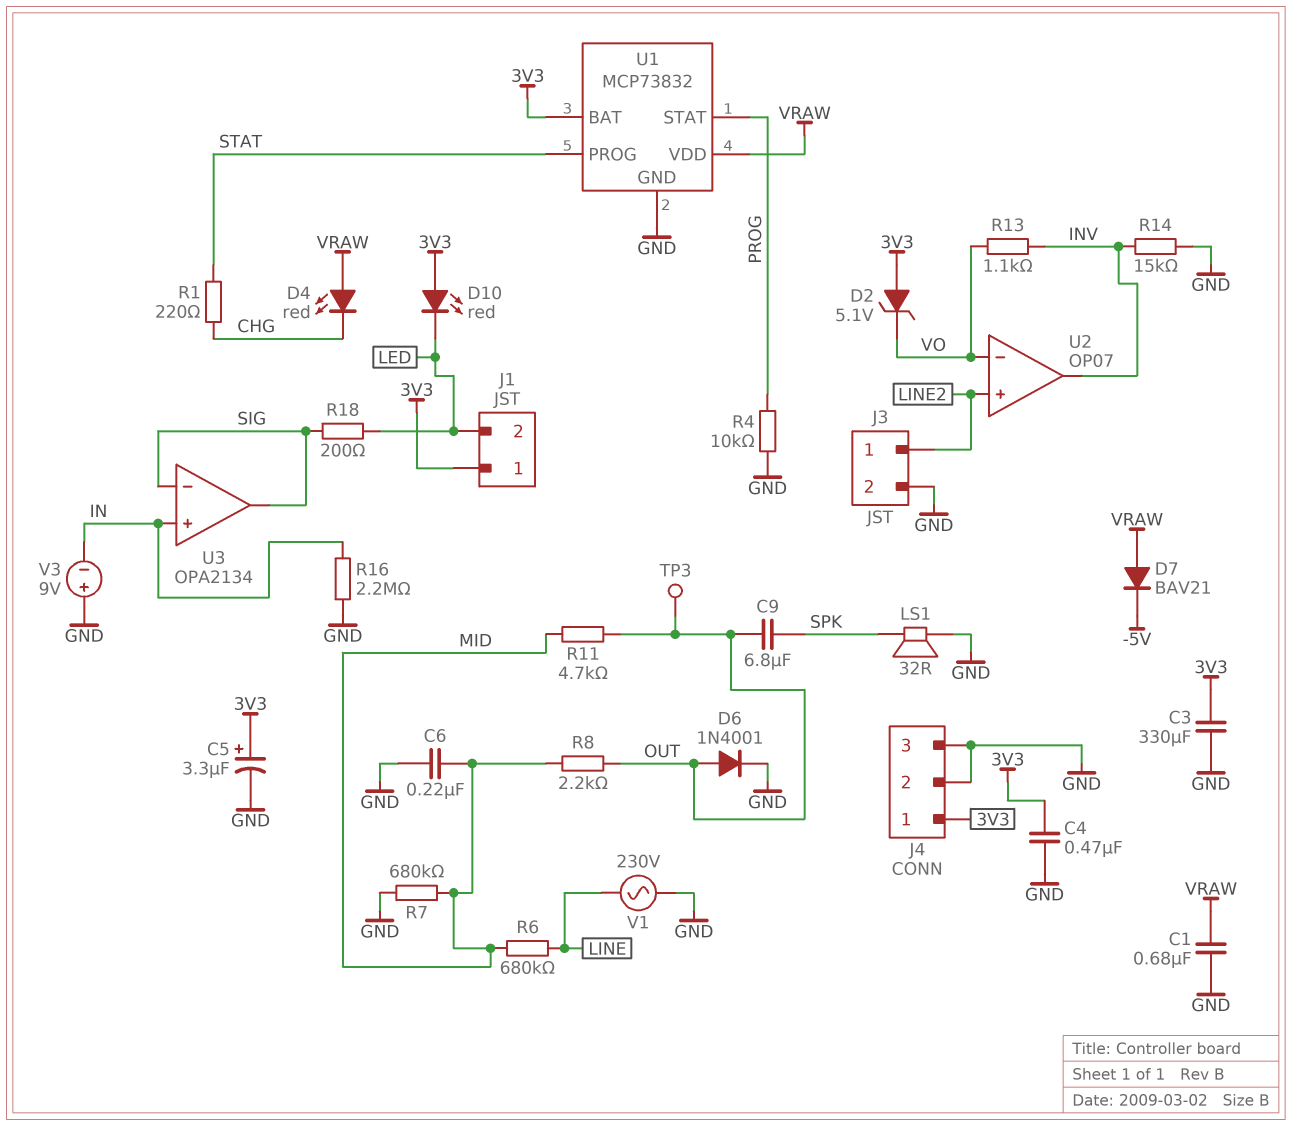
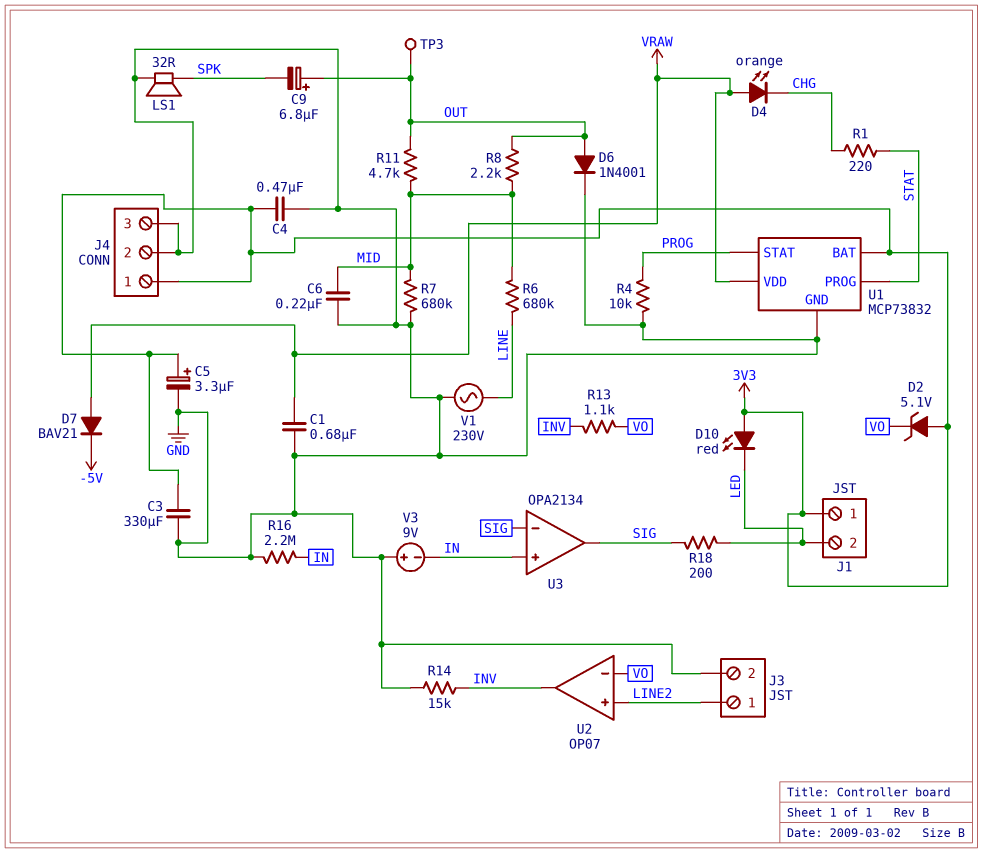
C9: 6.8uF (OUT, SPK) -> 6.8uF (plus OUT, minus SPK)
D4: LED red (A VRAW, K CHG) -> LED orange (A VRAW, K CHG)

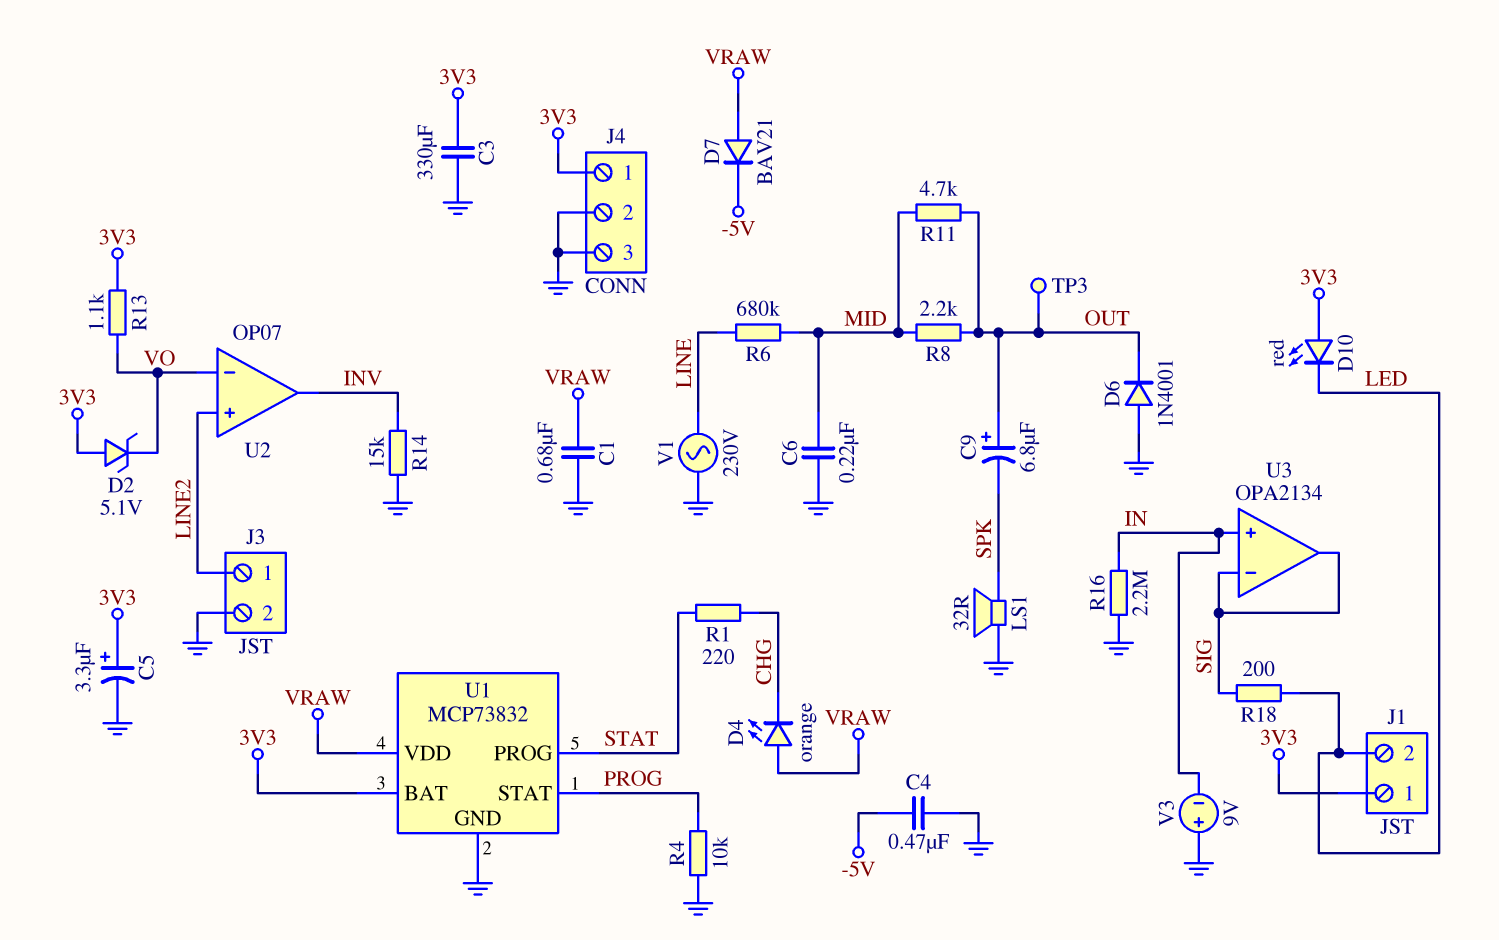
C4: 470nF (3V3, GND) -> 470nF (-5V, GND)
D6: diode 1N4001 (A OUT, K GND) -> diode 1N4001 (A GND, K OUT)
R7: 680k (GND, MID) -> none
R13: 1.1k (INV, VO) -> 1.1k (3V3, VO)

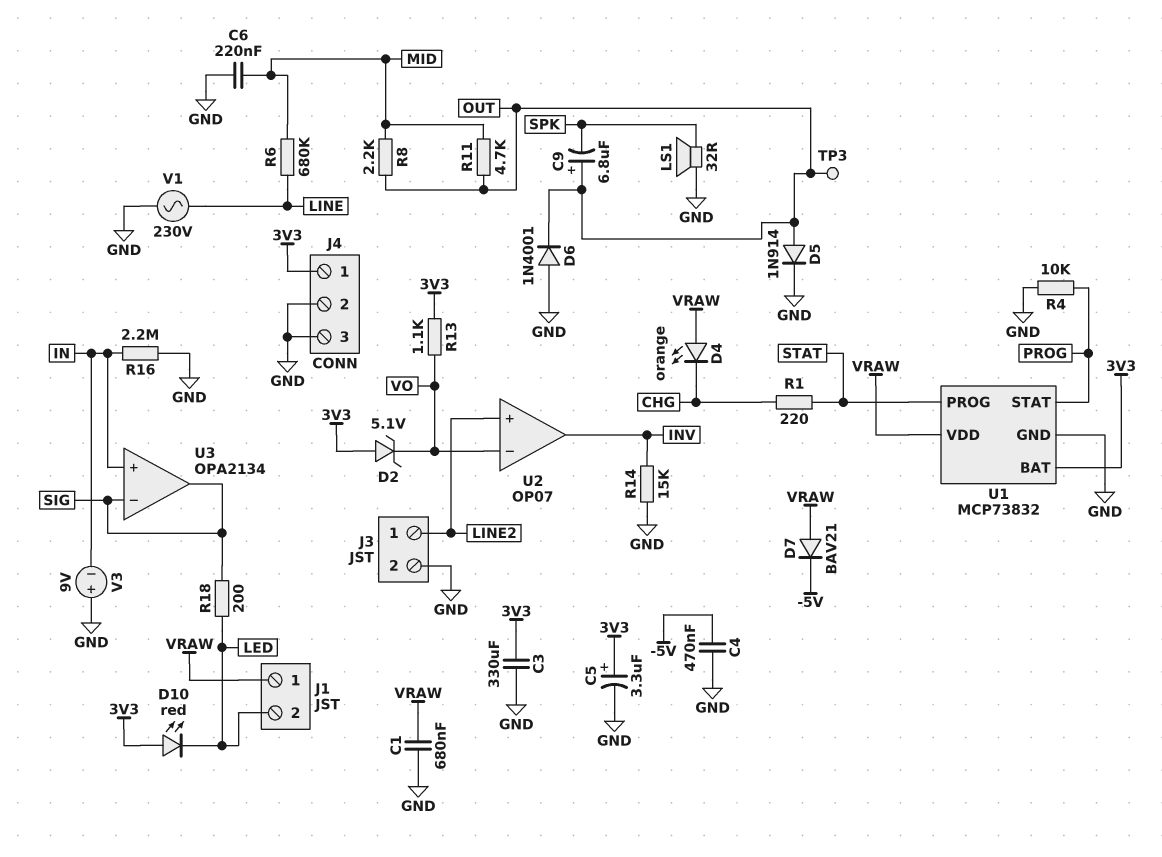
D5: none -> diode 1N914 (A OUT, K GND)
J1 pin 1: 3V3 -> VRAW

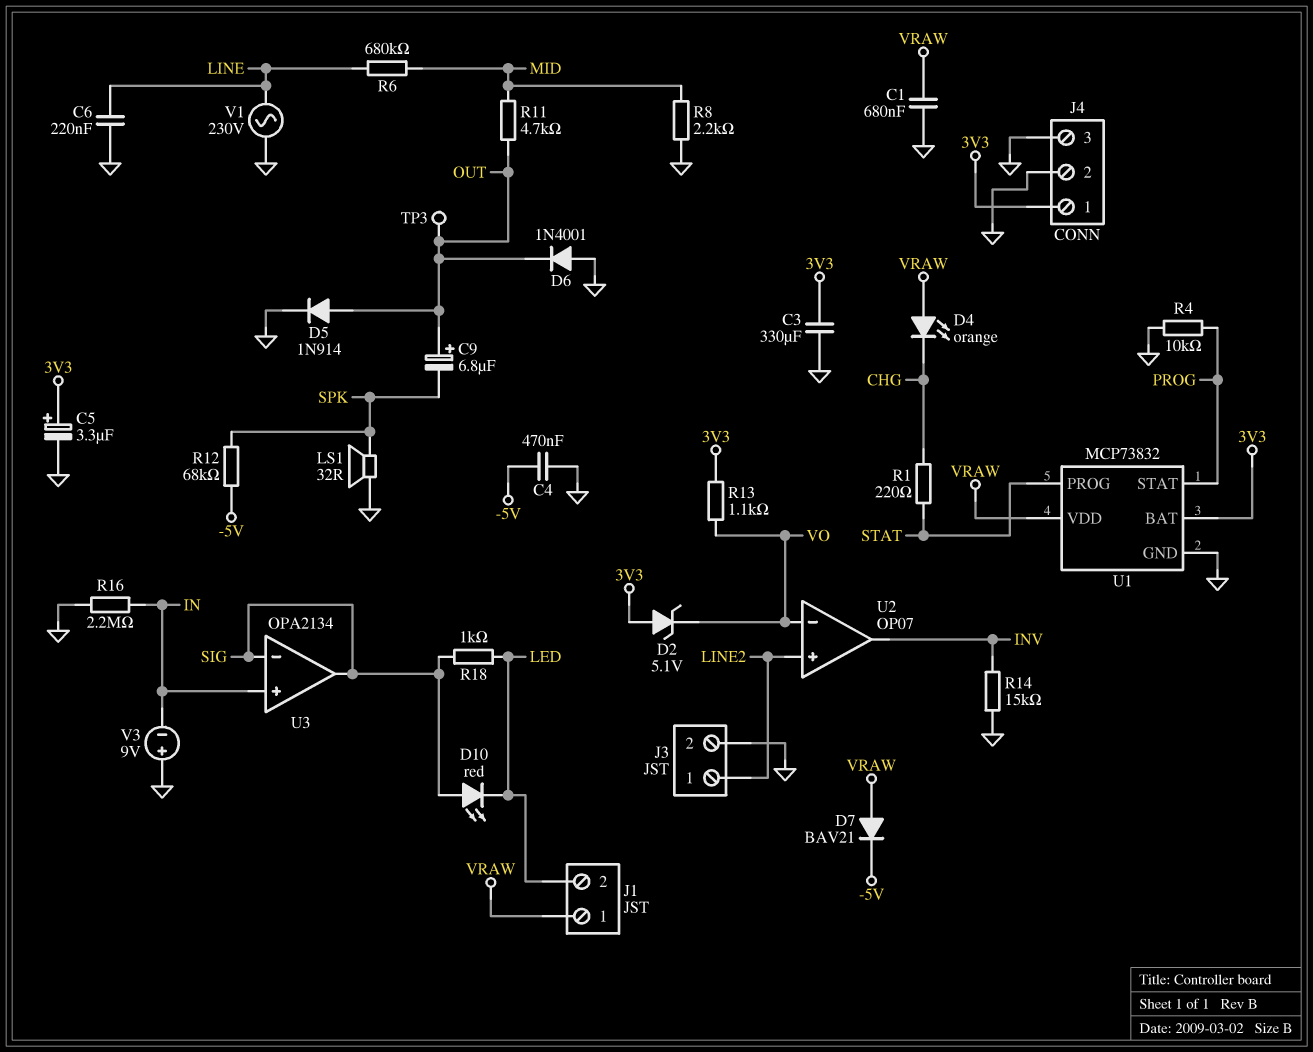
C6: 220nF (GND, MID) -> 220nF (GND, LINE)
D10: LED red (A 3V3, K LED) -> LED red (A SIG, K LED)
R8: 2.2k (MID, OUT) -> 2.2k (GND, MID)
R12: none -> 68k (-5V, SPK)
R18: 200 (LED, SIG) -> 1k (LED, SIG)

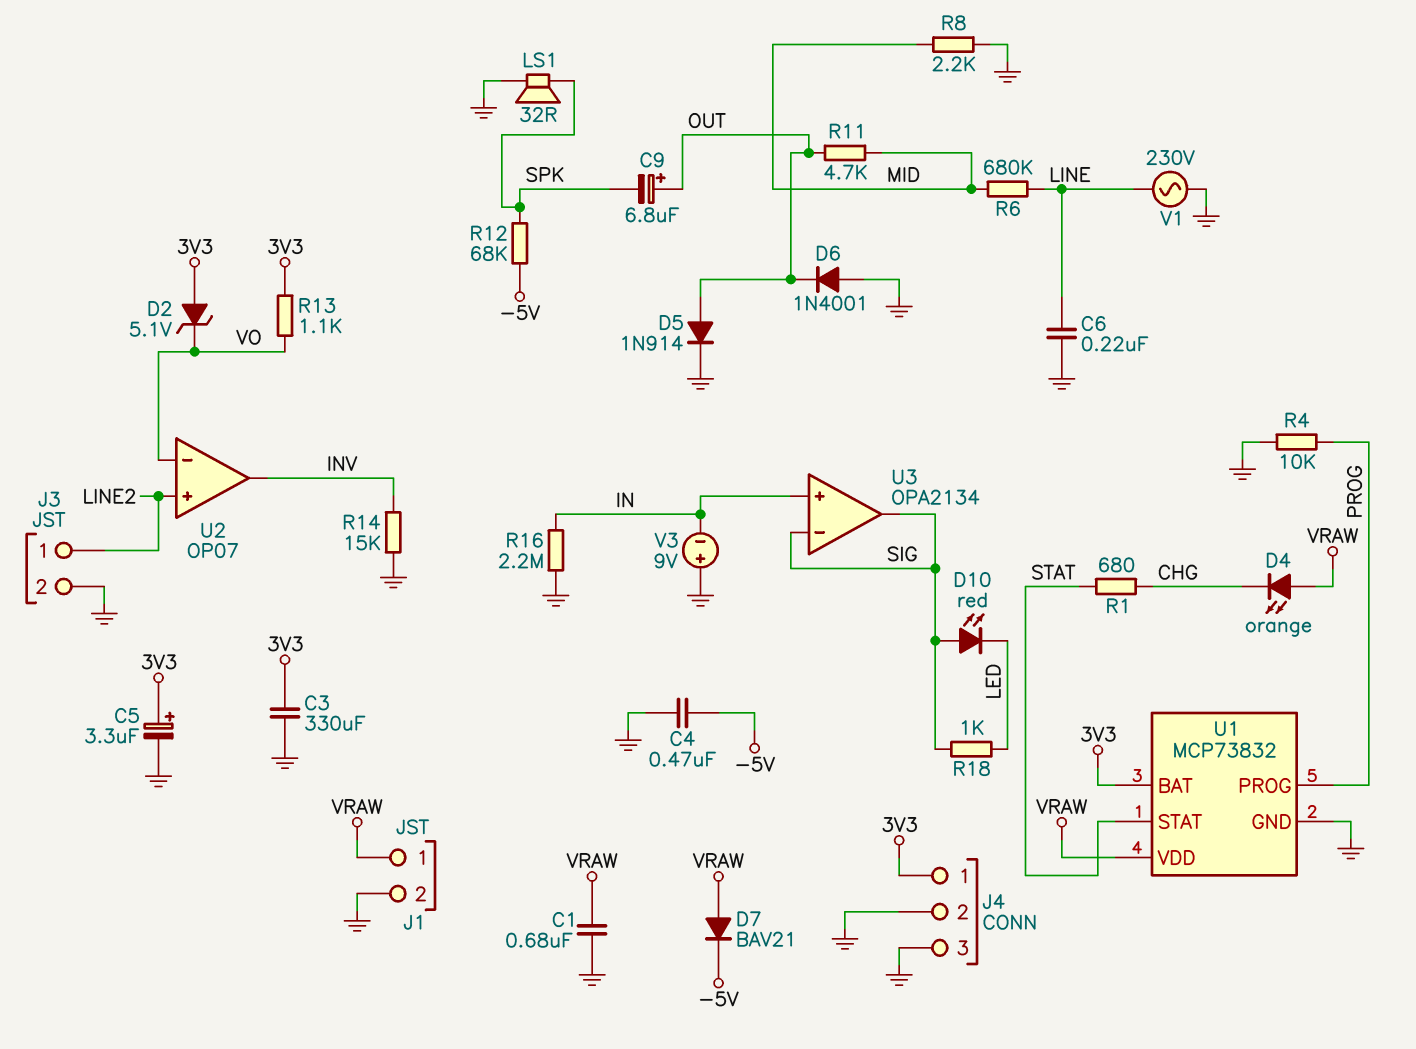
J1 pin 2: LED -> GND
R1: 220 (CHG, STAT) -> 680 (CHG, STAT)
TP3: test point (OUT) -> none
U1 pin PROG: STAT -> PROG
U1 pin STAT: PROG -> STAT

